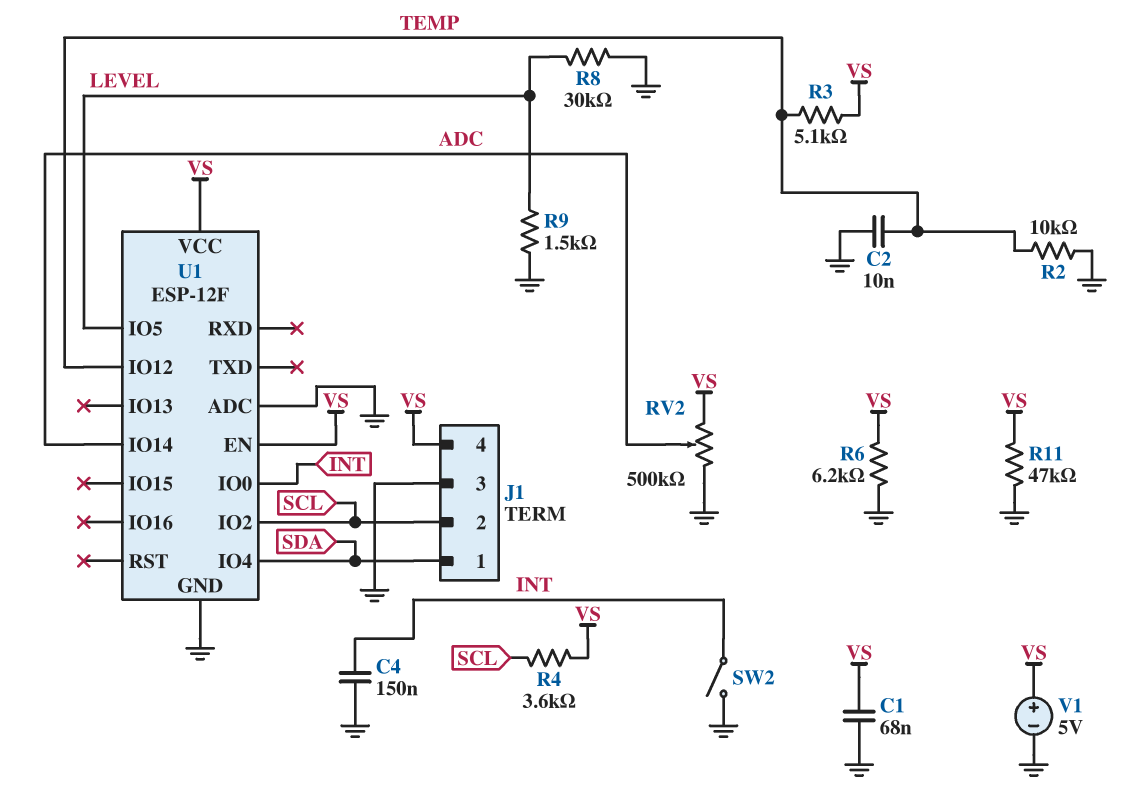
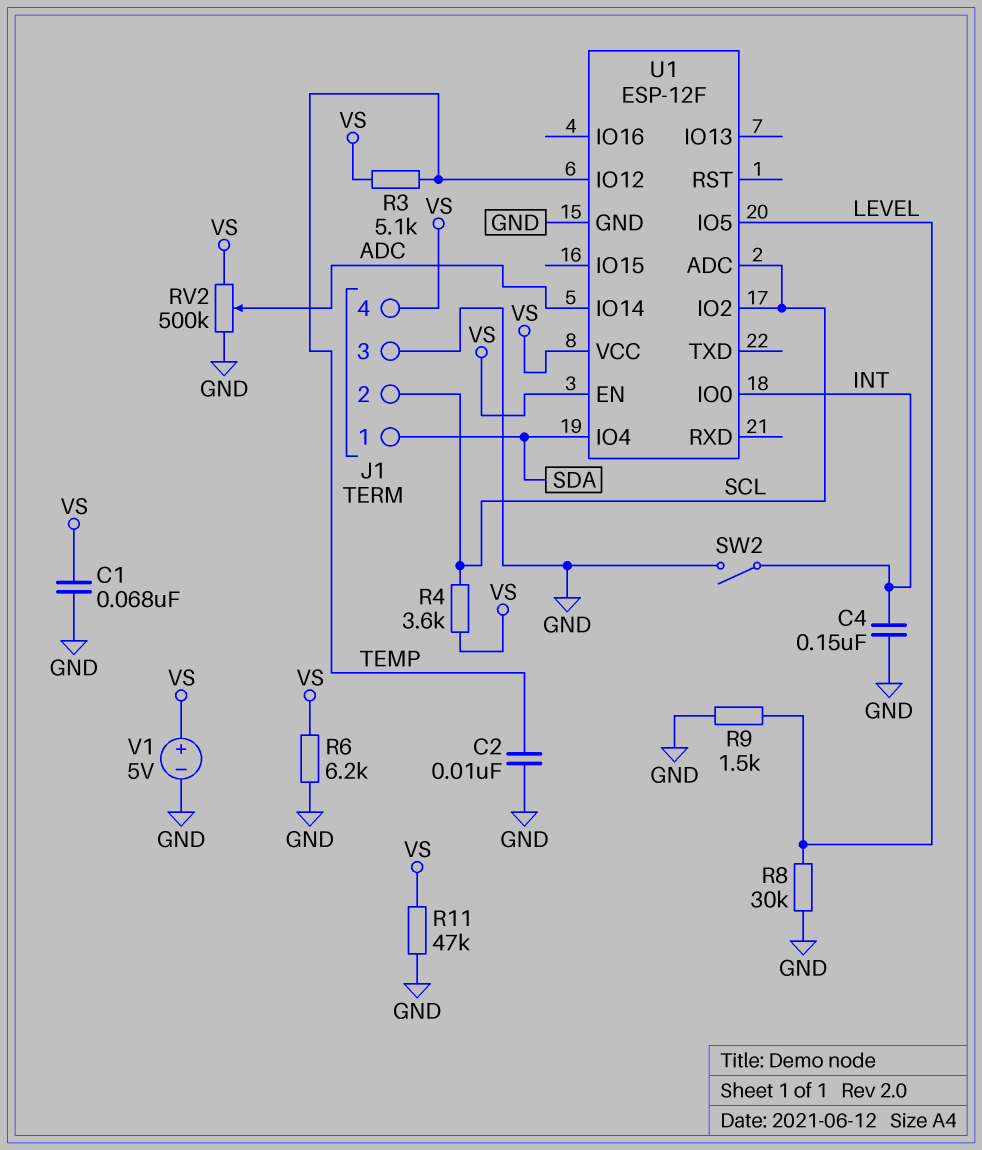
R2: 10k (GND, TEMP) -> none
U1 pin ADC: GND -> SCL

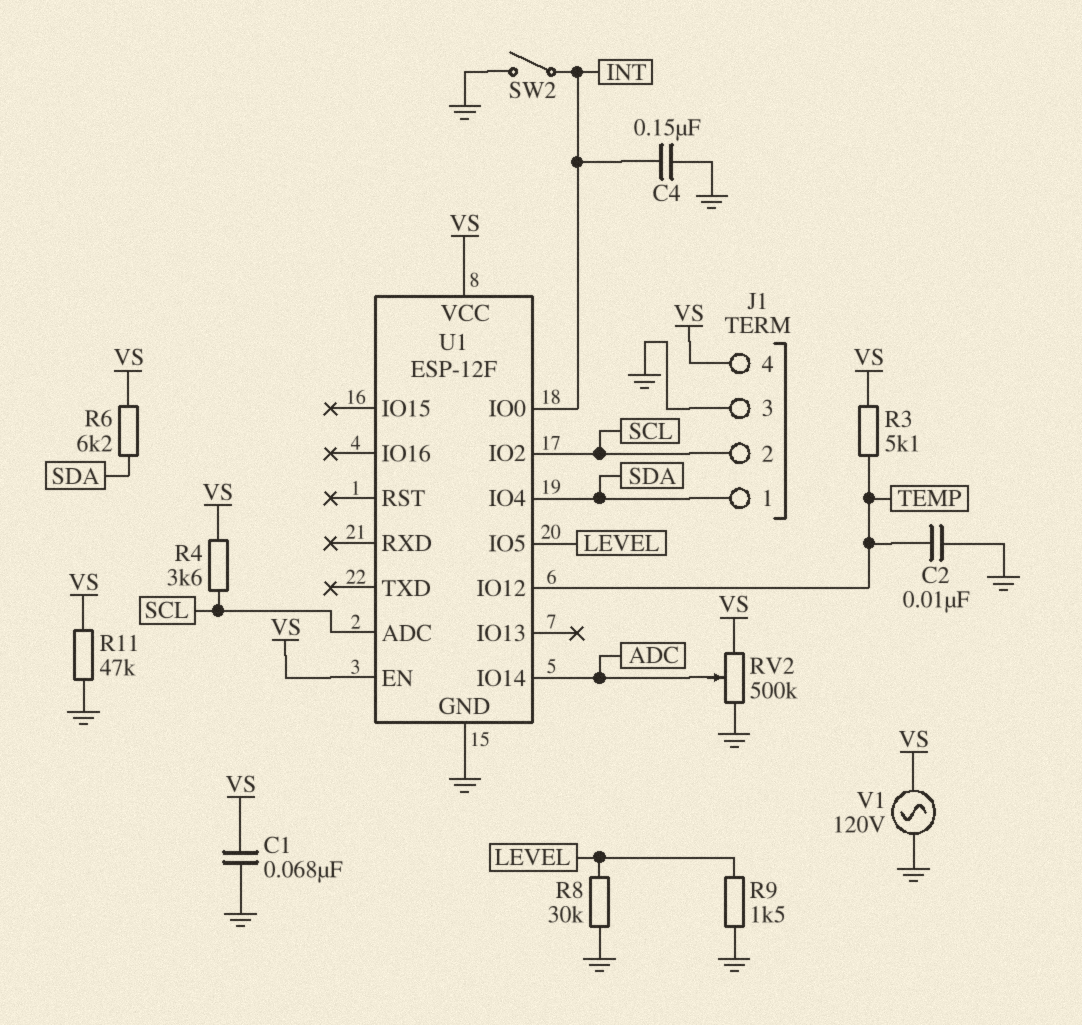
R6: 6.2k (GND, VS) -> 6.2k (SDA, VS)
V1: 5V (plus VS, minus GND) -> AC 120V (GND, VS)

